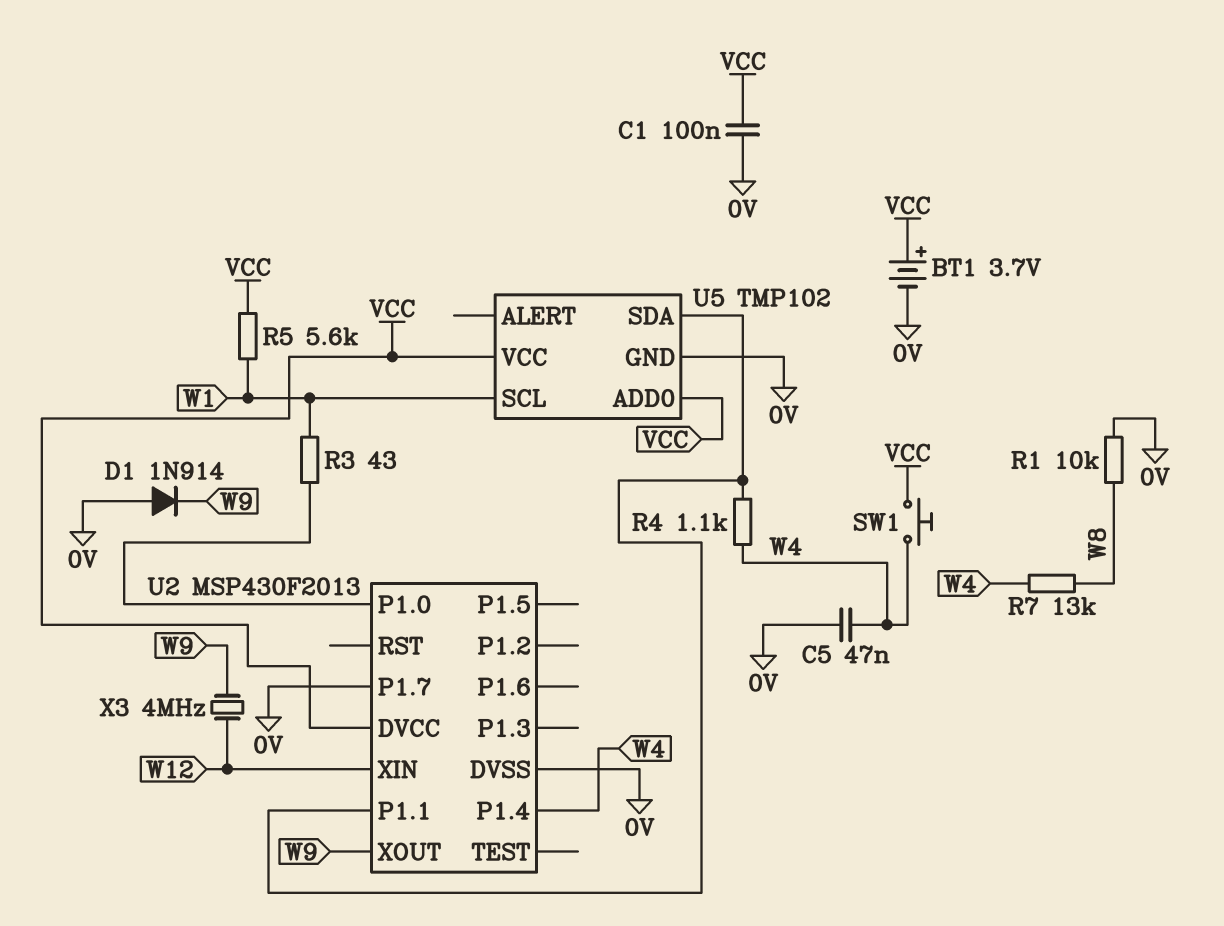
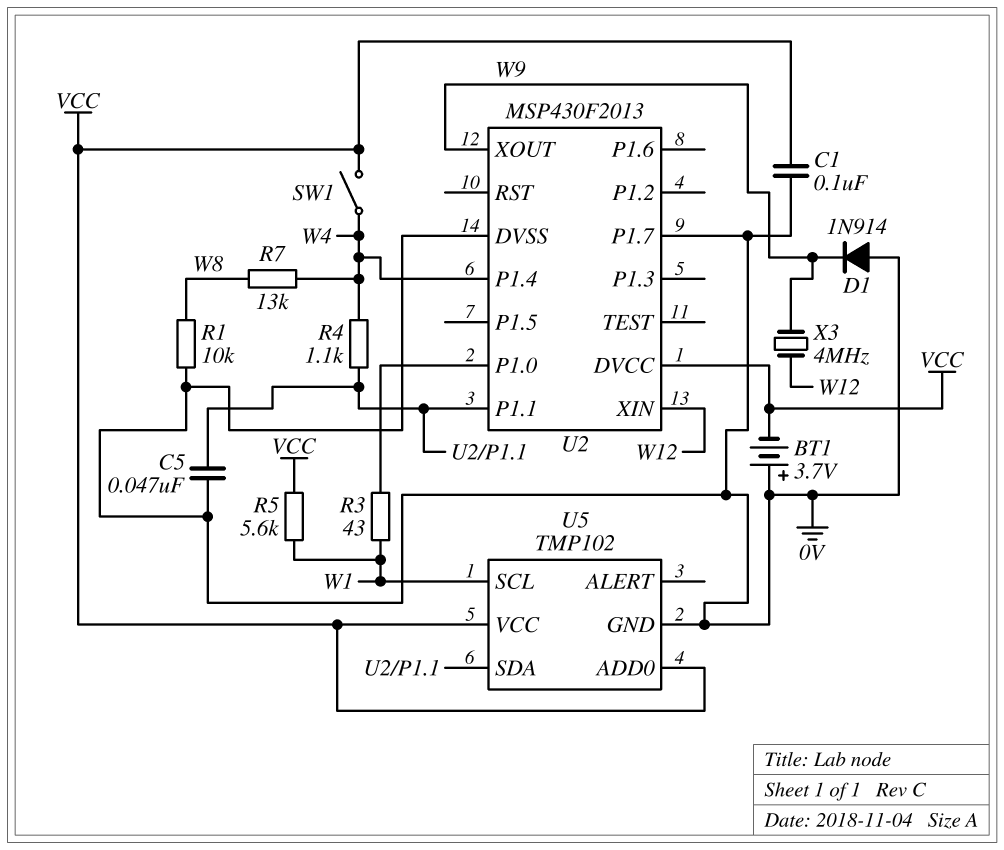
BT1: 3.7V (plus VCC, minus 0V) -> 3.7V (plus 0V, minus VCC)
C5: 47nF (0V, W4) -> 47nF (0V, U2/P1.1)
SW1: button (VCC, W4) -> switch (VCC, W4)

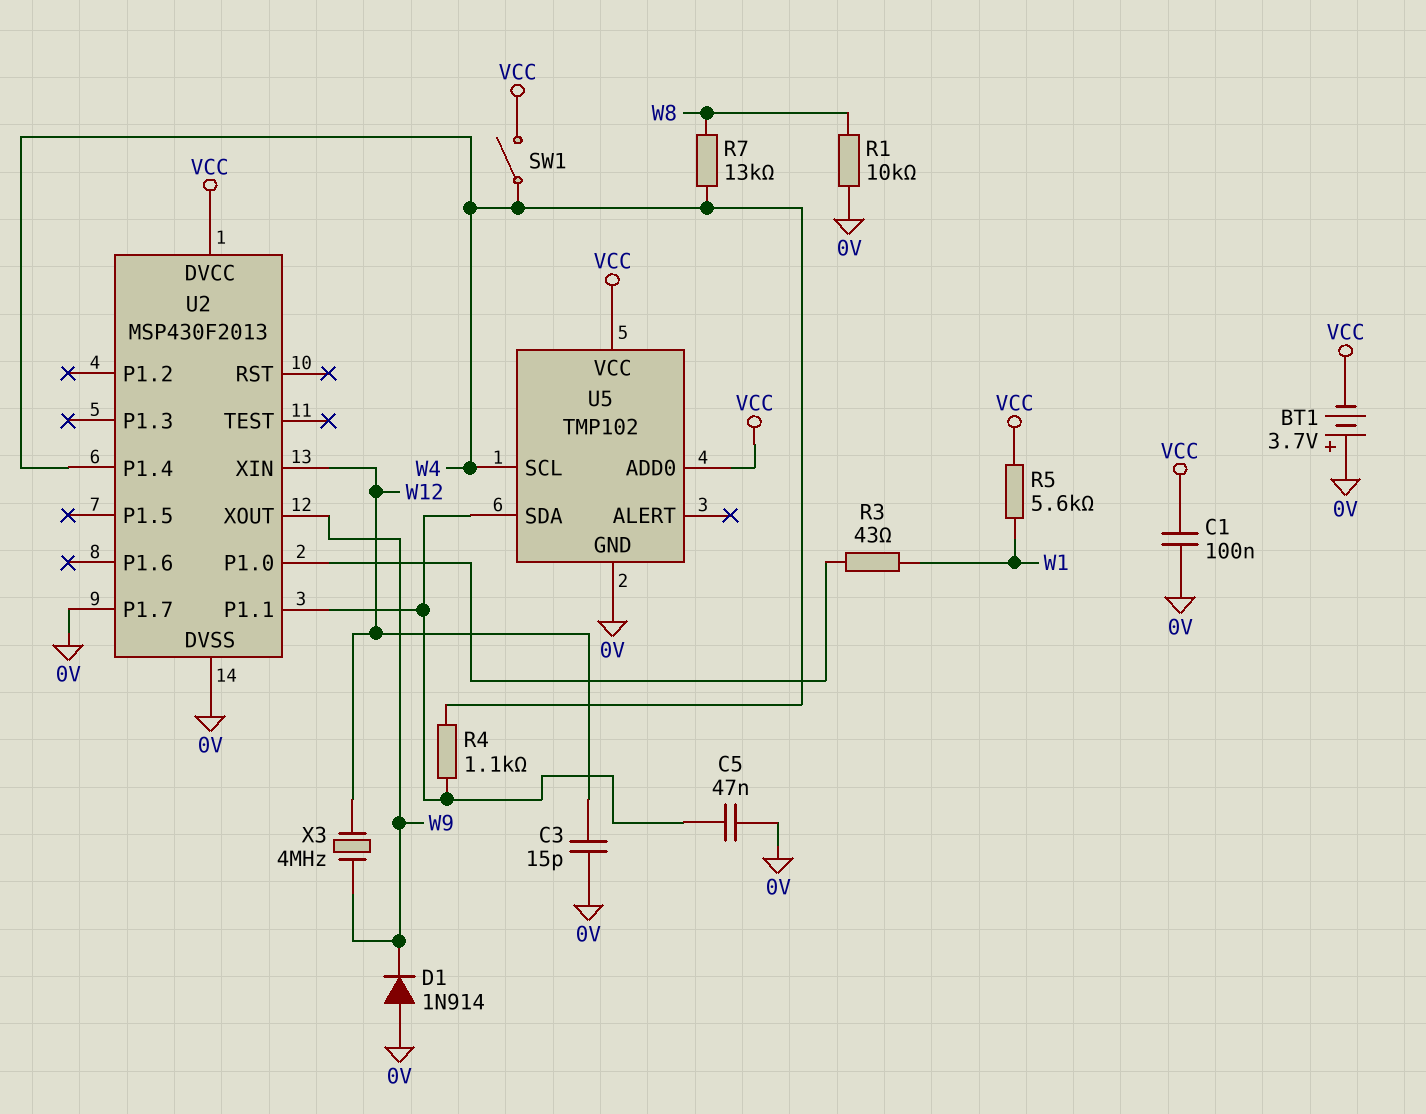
C3: none -> 15pF (0V, W12)
U5 pin SCL: W1 -> W4

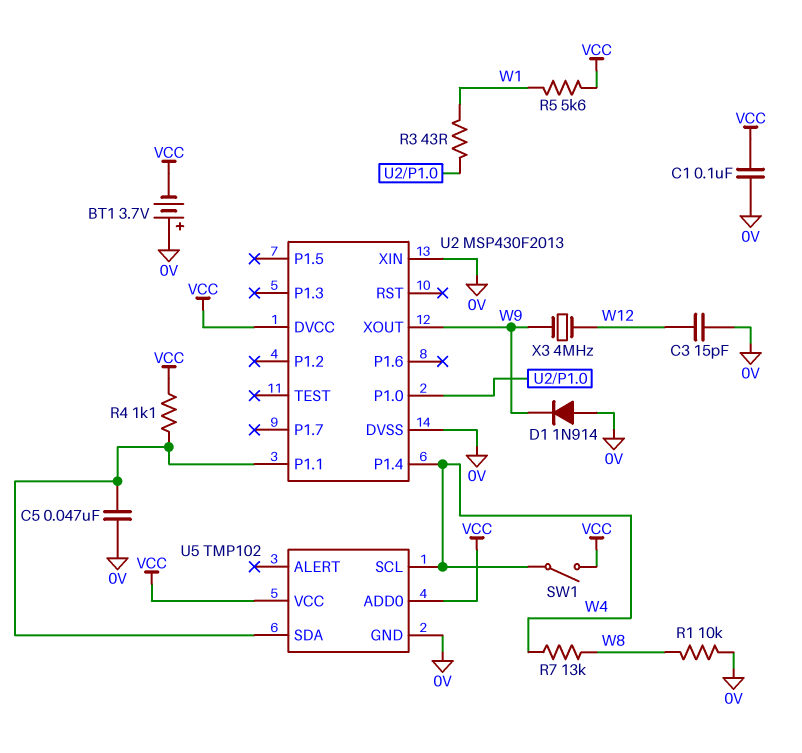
R4: 1.1k (U2/P1.1, W4) -> 1.1k (U2/P1.1, VCC)
U2 pin P1.7: 0V -> none
U2 pin XIN: W12 -> 0V

